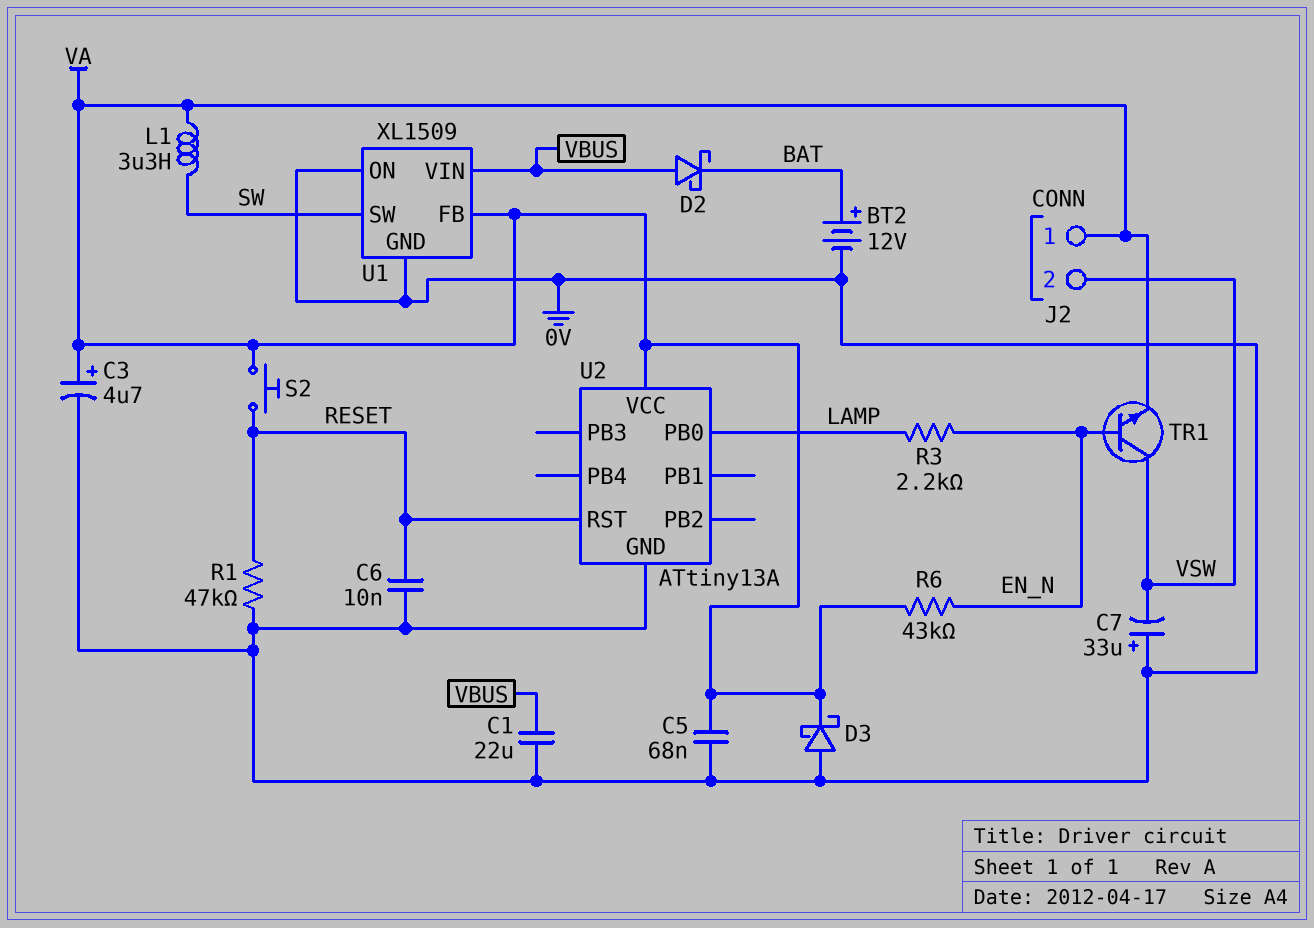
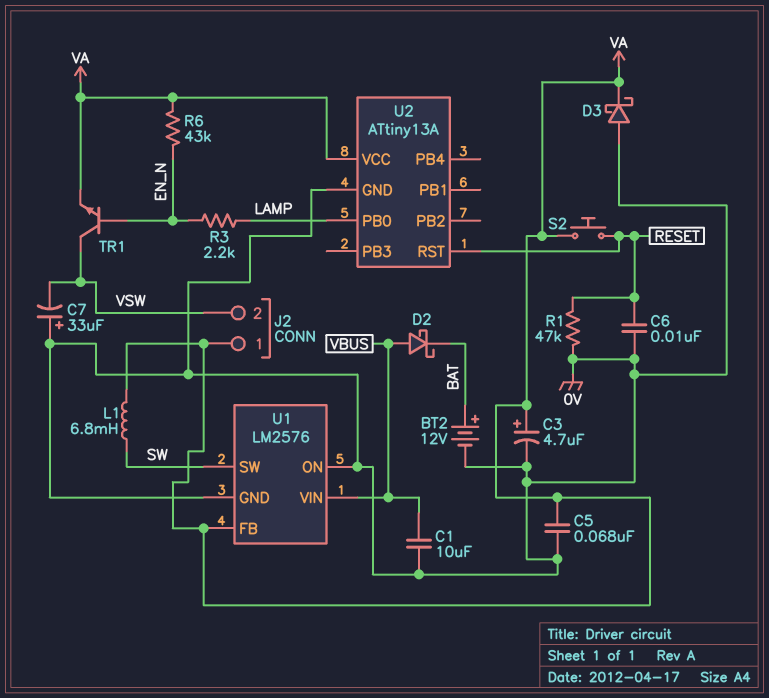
C1: 22uF (0V, VBUS) -> 10uF (0V, VBUS)
L1: 3.3uH (SW, VA) -> 6.8mH (SW, VA)
U1: XL1509 -> LM2576

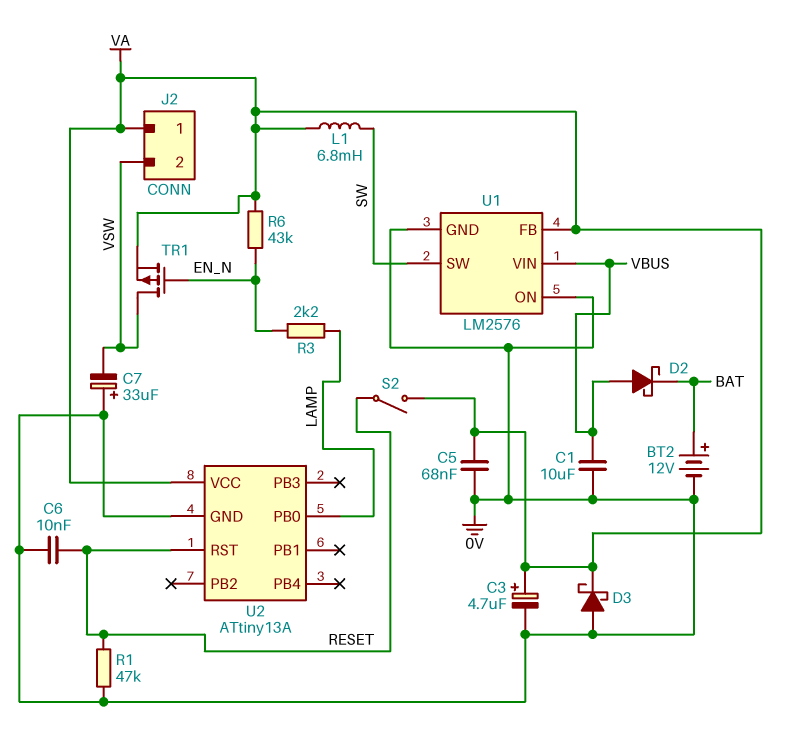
S2: button (RESET, VA) -> switch (RESET, VA)
TR1: NPN (B EN_N, C VSW, E VA) -> PMOS (G EN_N, D VSW, S VA)

